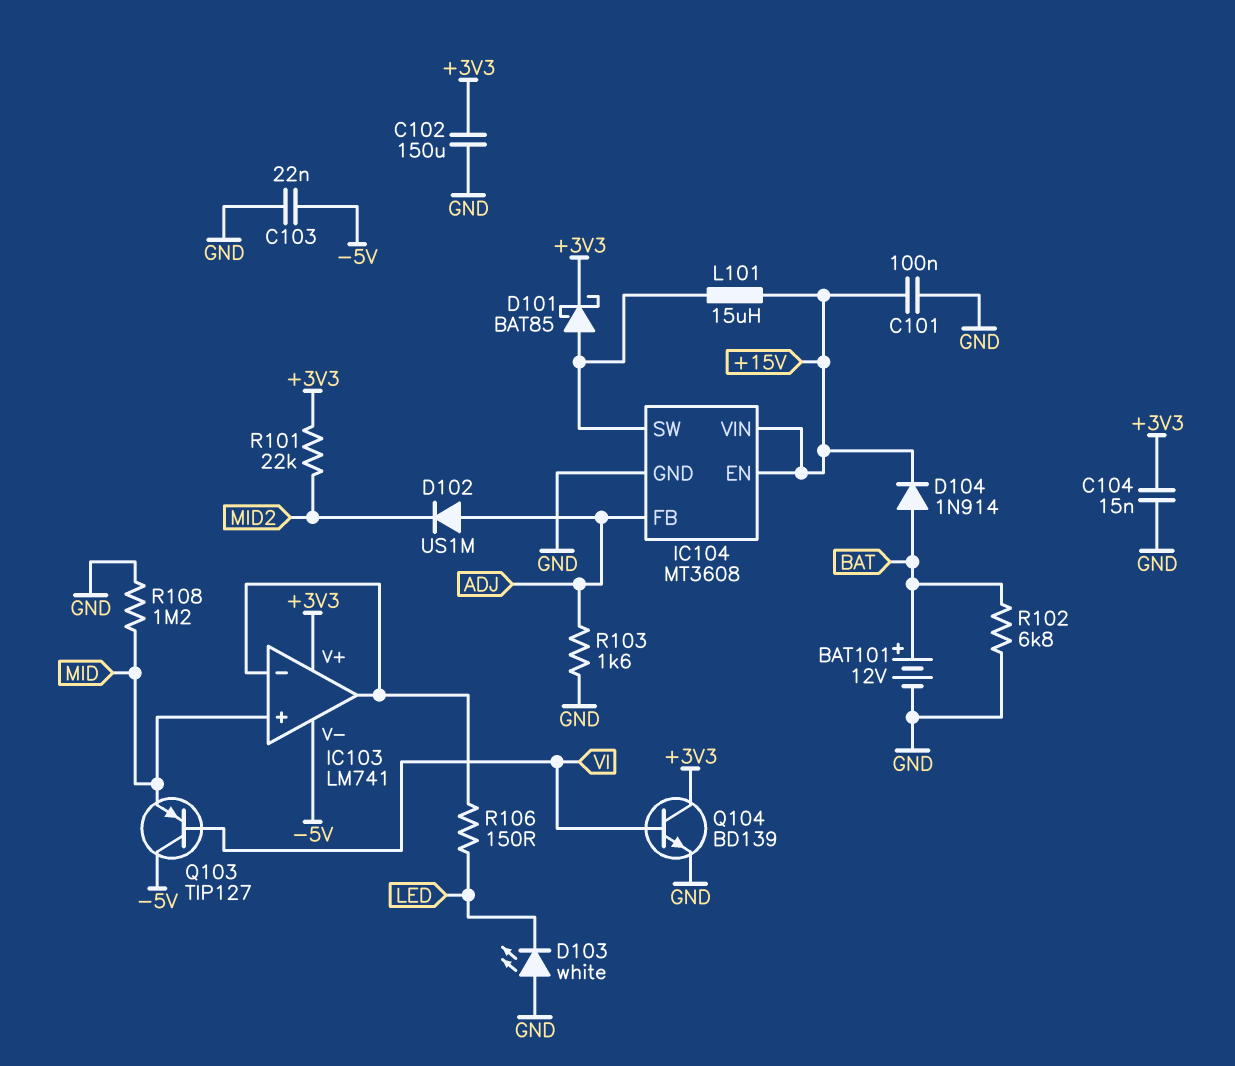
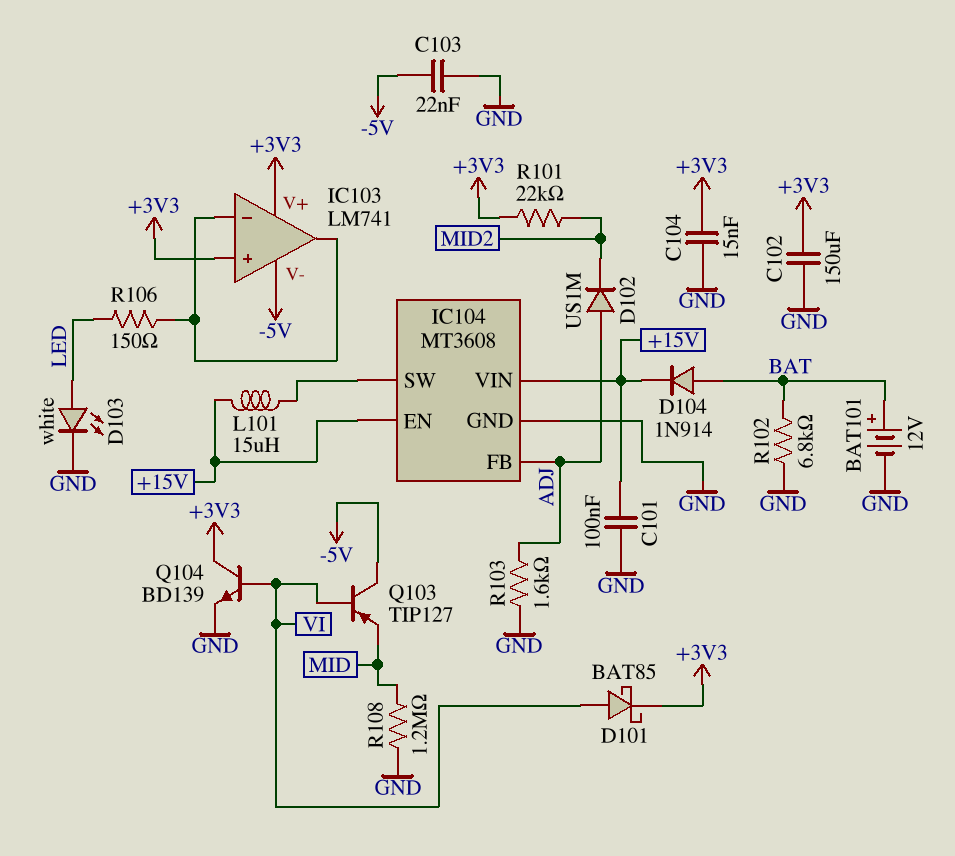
D101: schottky BAT85 (A IC104/SW, K +3V3) -> schottky BAT85 (A VI, K +3V3)
D103: LED white (A GND, K LED) -> LED white (A LED, K GND)
IC103 pin in+: MID -> +3V3

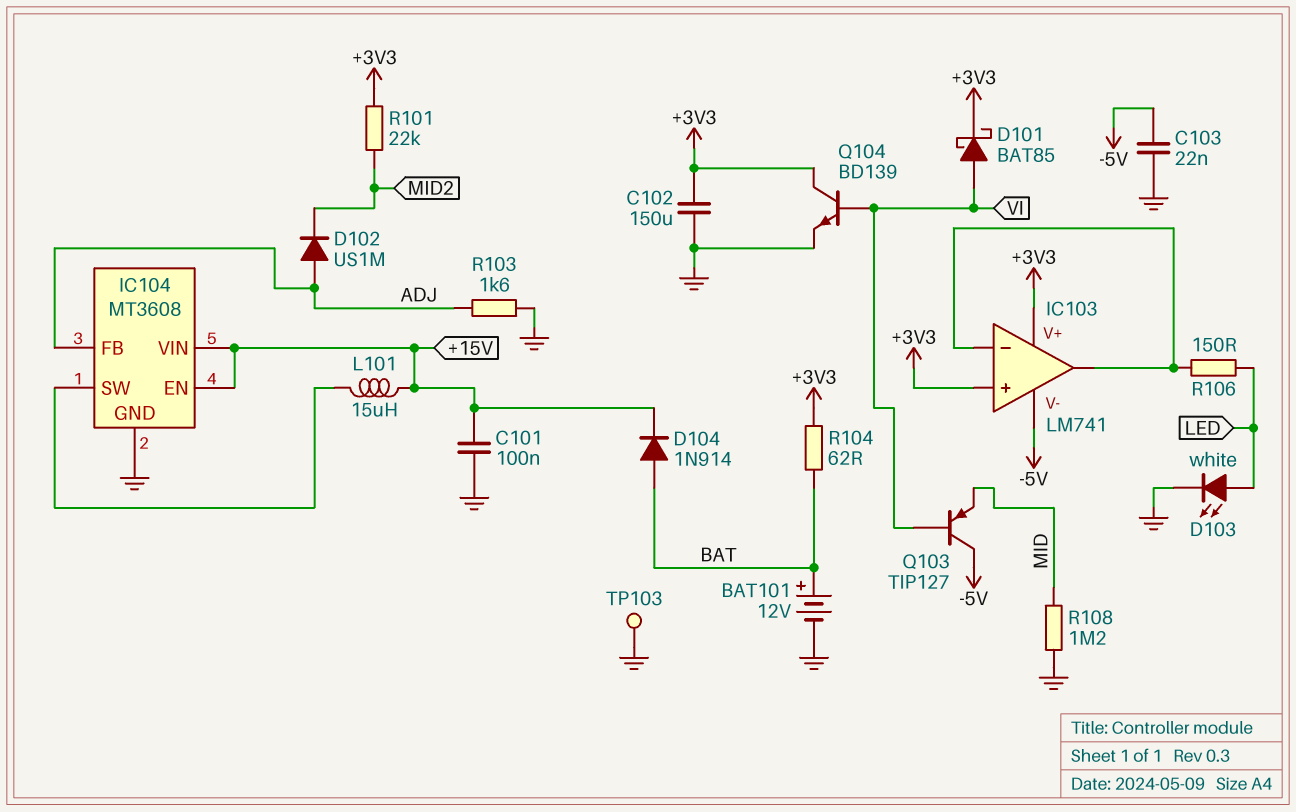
C104: 15nF (+3V3, GND) -> none
R102: 6.8k (BAT, GND) -> none
R104: none -> 62 (+3V3, BAT)
TP103: none -> test point (GND)

